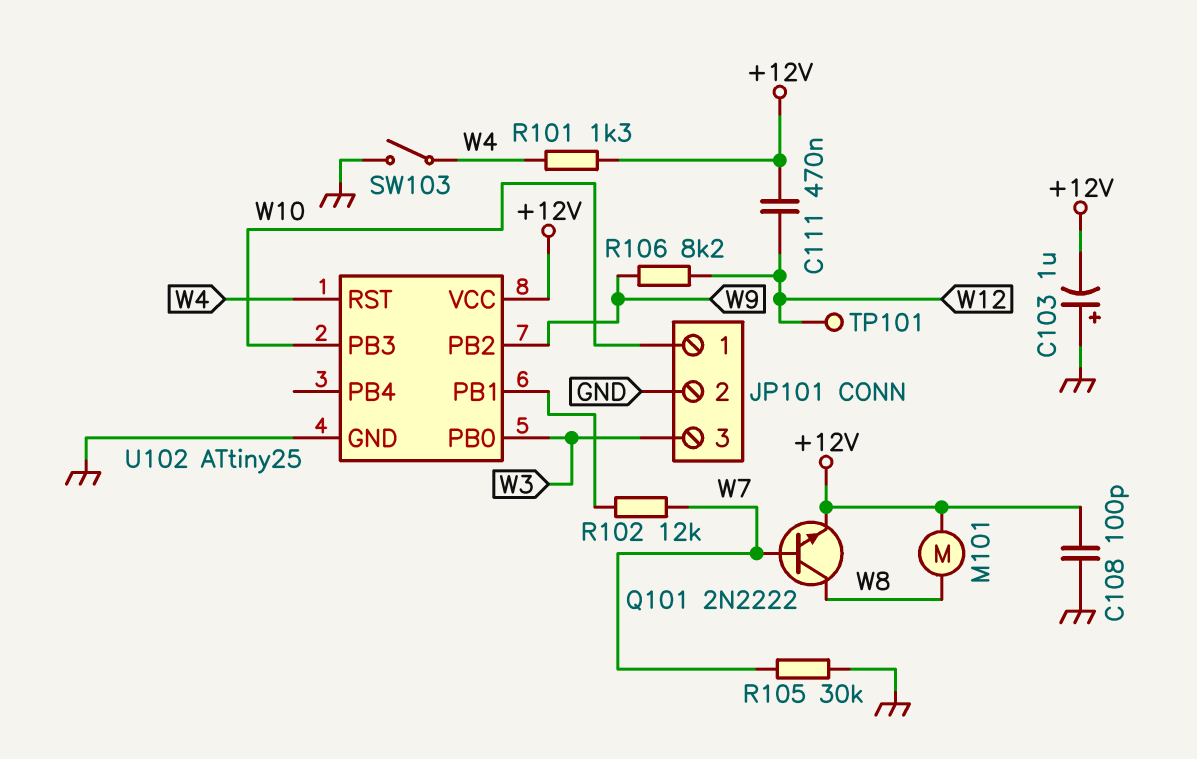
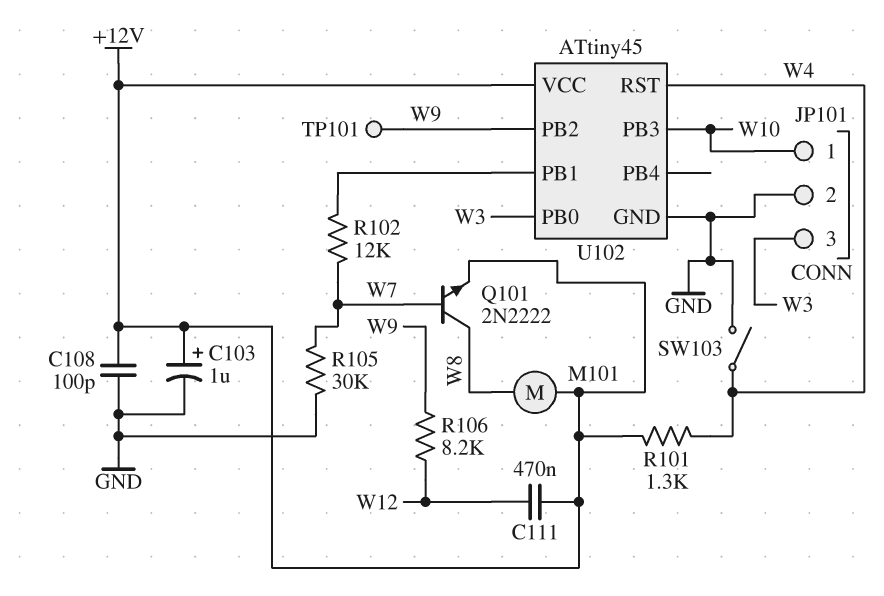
C103: 1uF (plus GND, minus +12V) -> 1uF (plus +12V, minus GND)
TP101: test point (W12) -> test point (W9)
U102: ATtiny25 -> ATtiny45

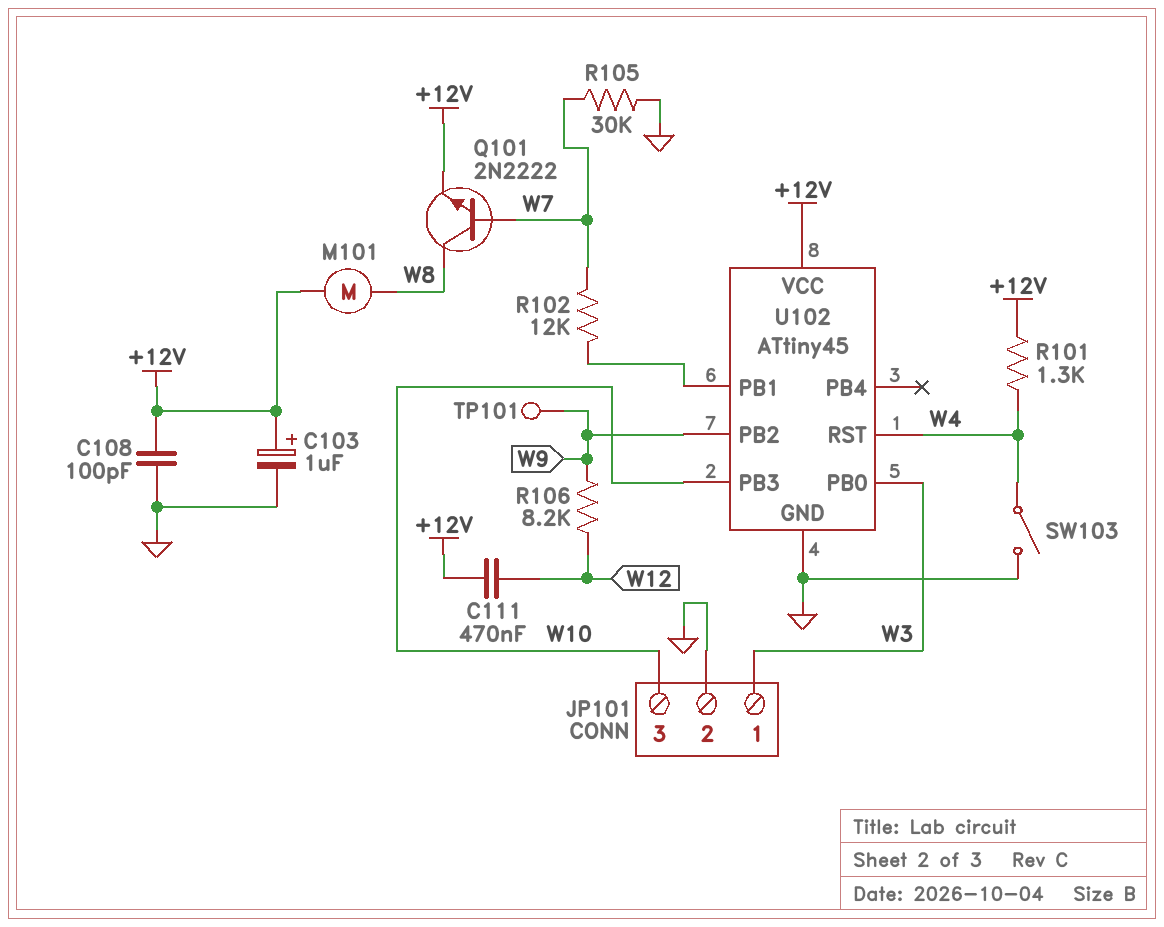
JP101 pin 1: W10 -> W3
JP101 pin 3: W3 -> W10

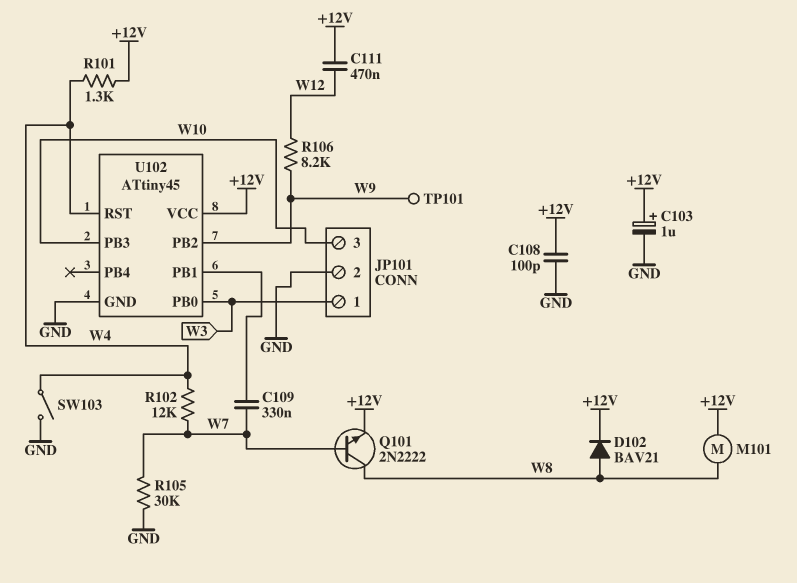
C109: none -> 330nF (U102/PB1, W7)
D102: none -> diode BAV21 (A W8, K +12V)
R102: 12k (U102/PB1, W7) -> 12k (W4, W7)

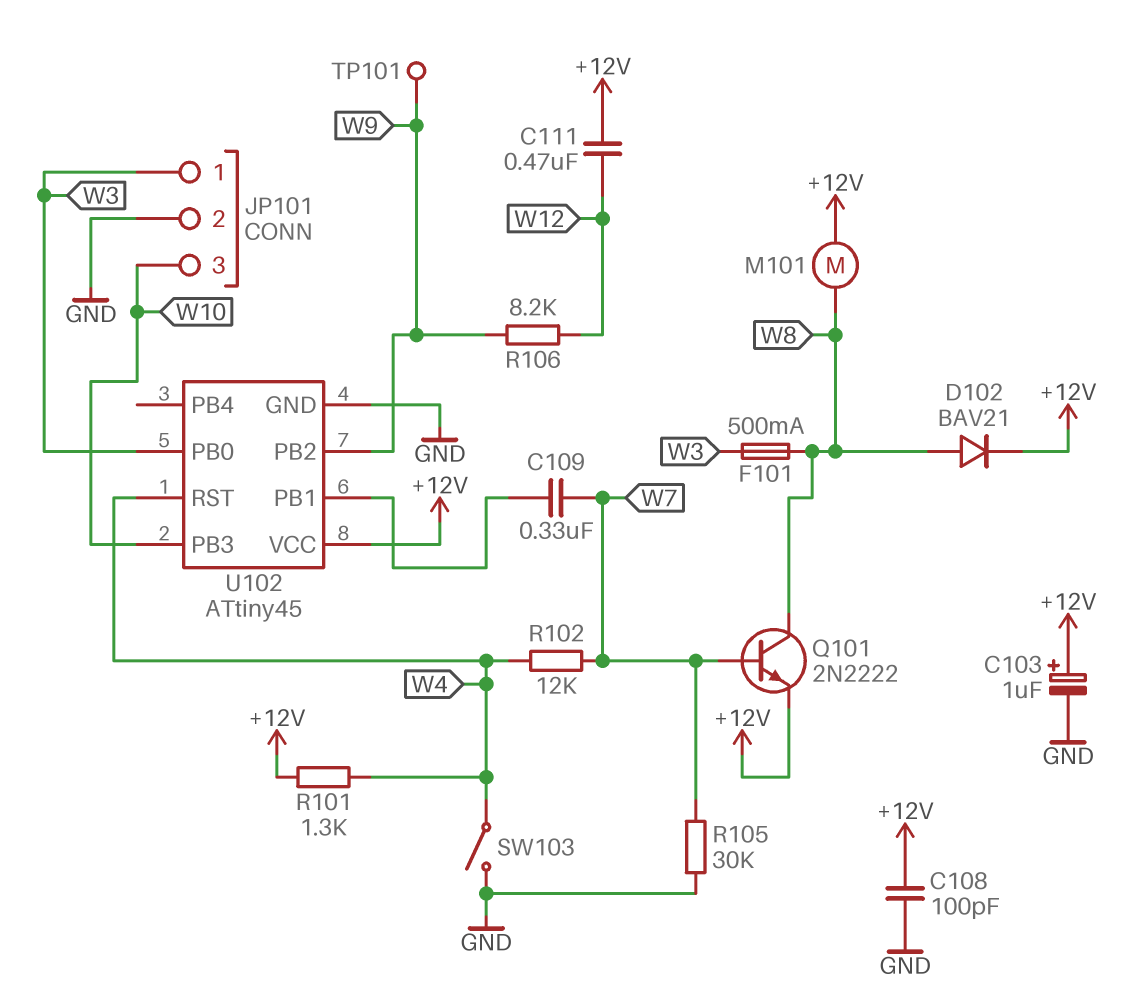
F101: none -> 500mA (W3, W8)

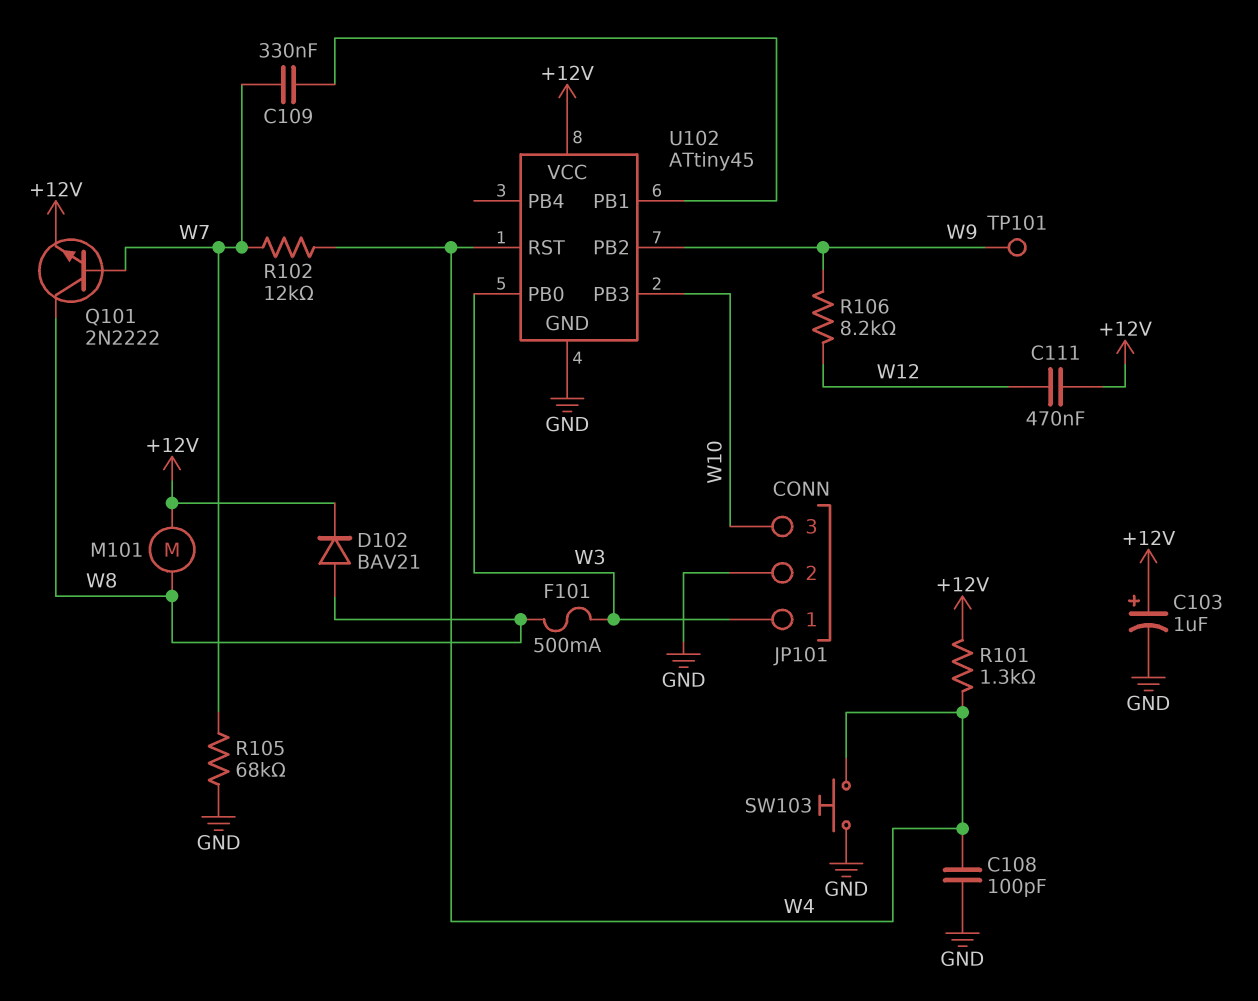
C108: 100pF (+12V, GND) -> 100pF (GND, W4)
R105: 30k (GND, W7) -> 68k (GND, W7)
SW103: switch (GND, W4) -> button (GND, W4)

